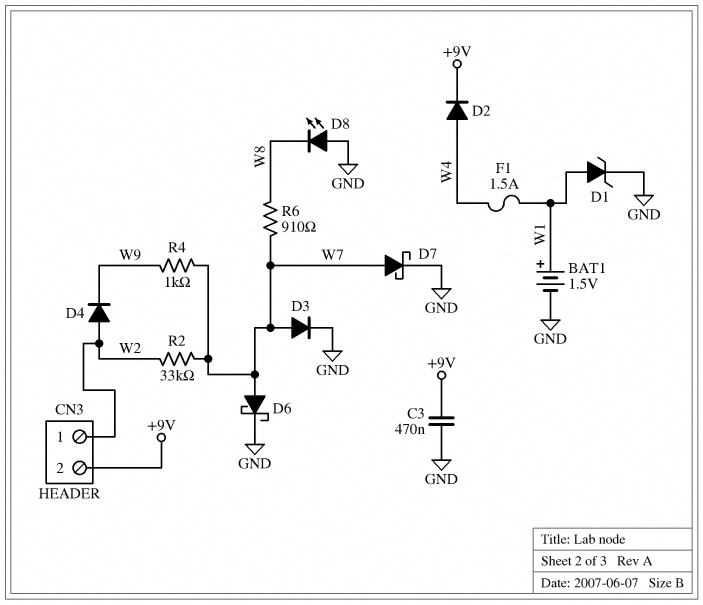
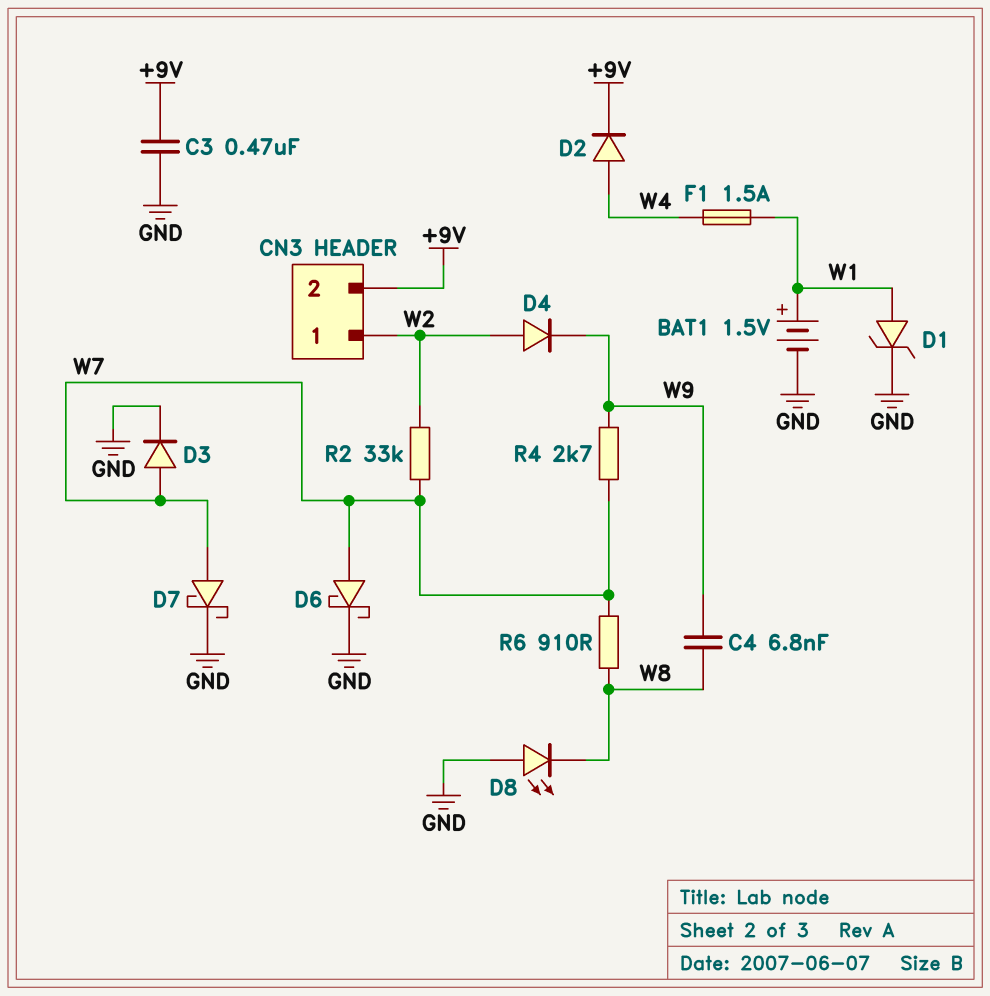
C4: none -> 6.8nF (W8, W9)
R4: 1k (W7, W9) -> 2.7k (W7, W9)

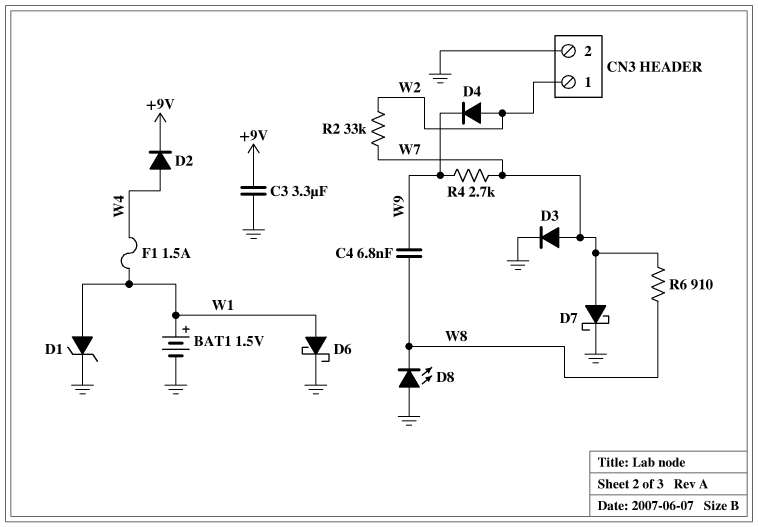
C3: 470nF (+9V, GND) -> 3.3uF (+9V, GND)
CN3 pin 2: +9V -> GND
D6: schottky (A W7, K GND) -> schottky (A W1, K GND)

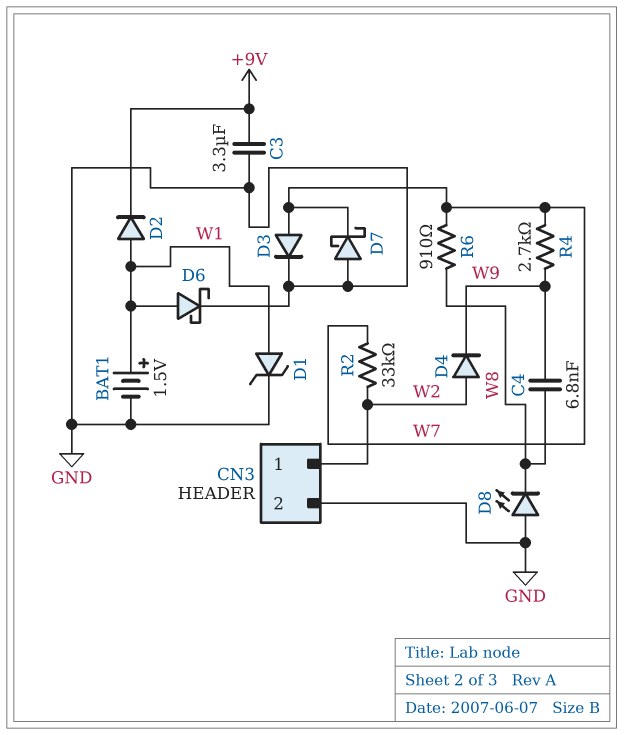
D2: diode (A W4, K +9V) -> diode (A W1, K +9V)
D7: schottky (A W7, K GND) -> schottky (A GND, K W7)
F1: 1.5A (W1, W4) -> none

